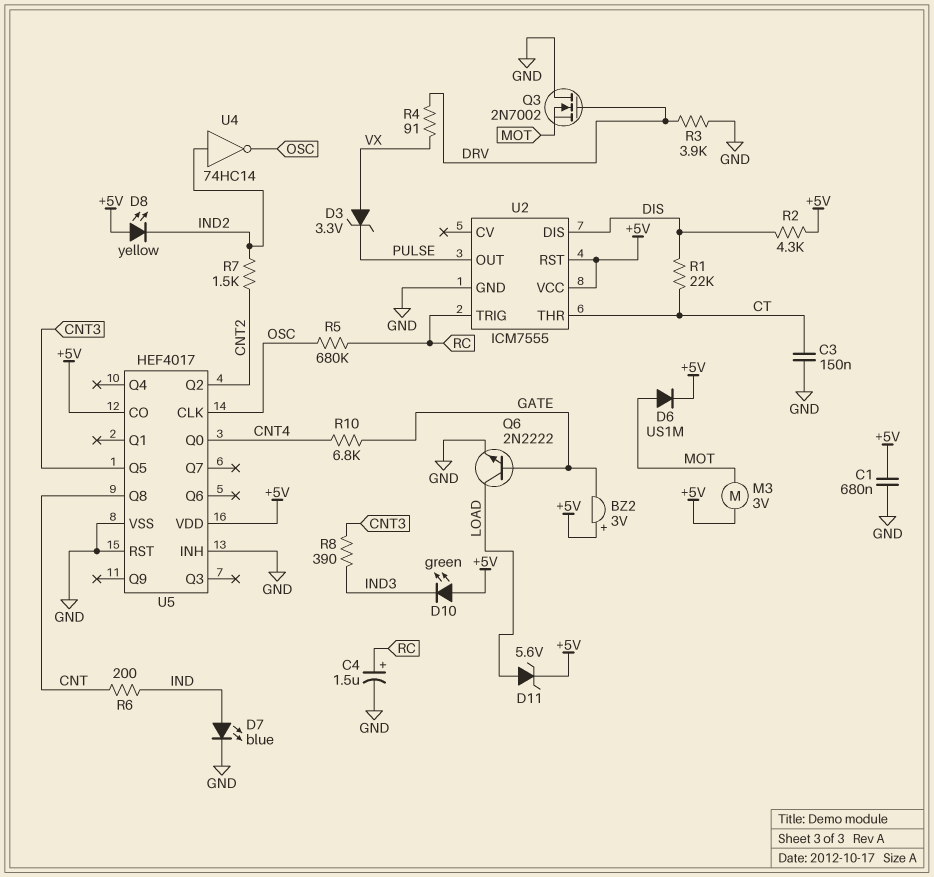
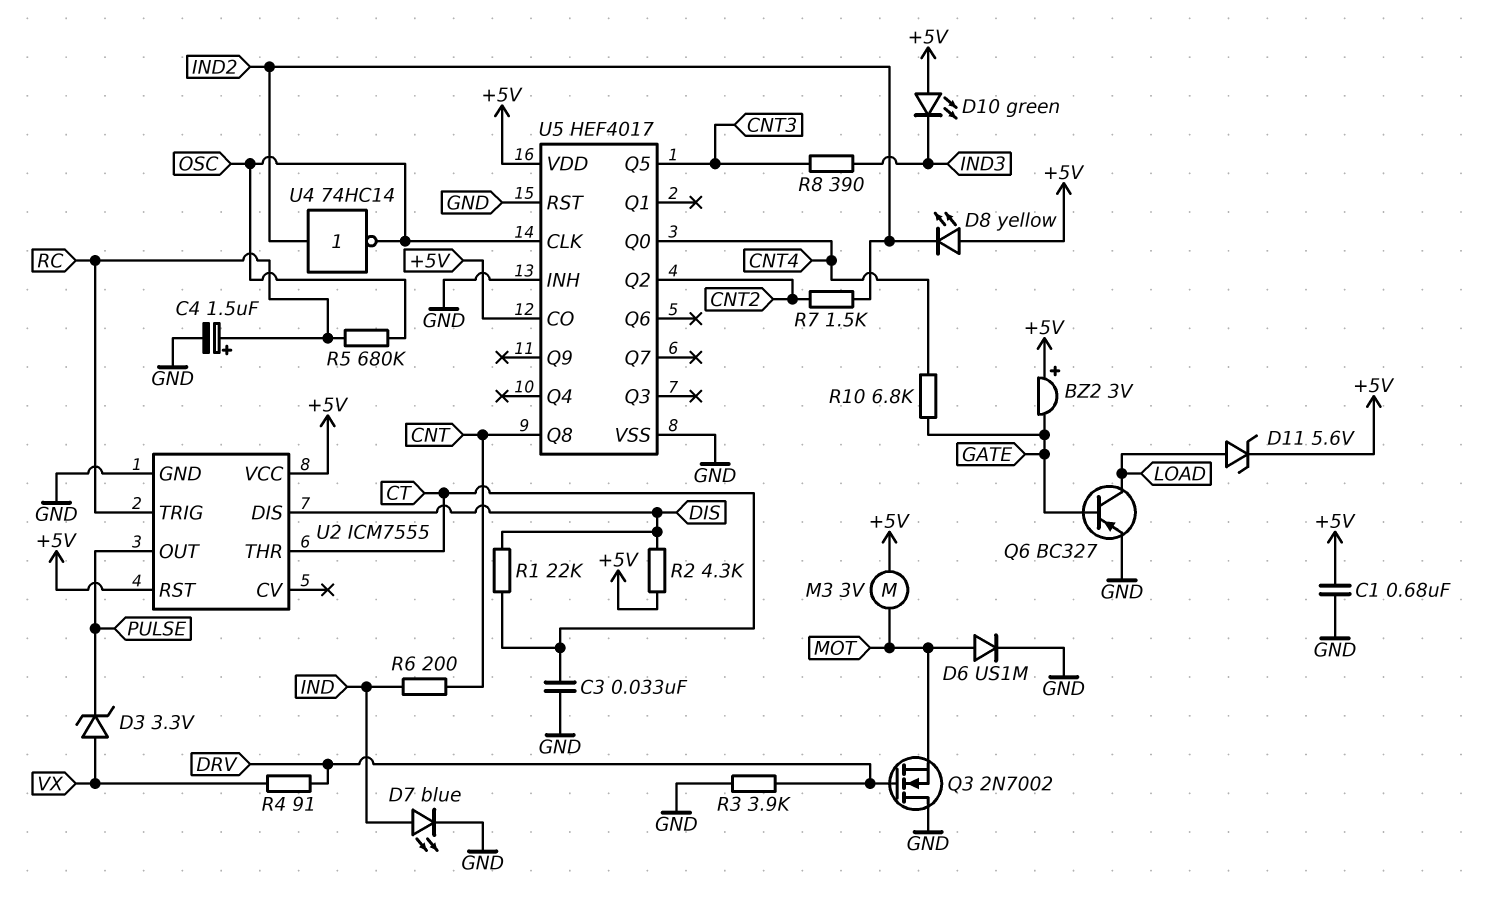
C3: 150nF (CT, GND) -> 33nF (CT, GND)
D6: diode US1M (A MOT, K +5V) -> diode US1M (A MOT, K GND)
Q6: NPN 2N2222 (B GATE, C LOAD, E GND) -> PNP BC327 (B GATE, C LOAD, E GND)

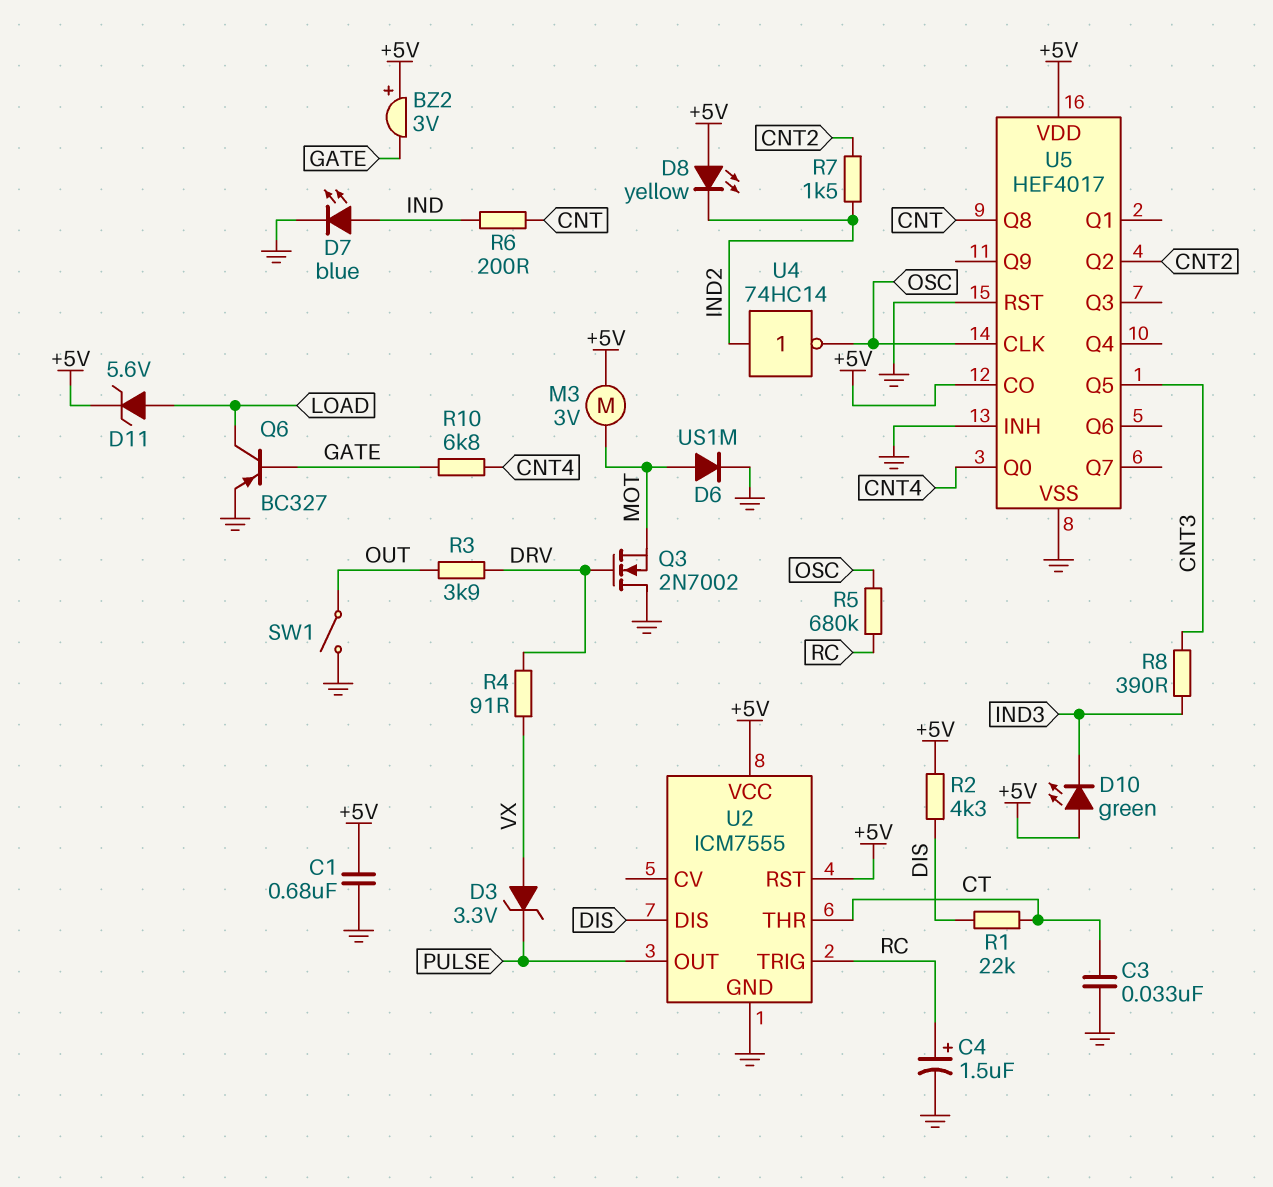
R3: 3.9k (DRV, GND) -> 3.9k (DRV, OUT)
SW1: none -> switch (GND, OUT)

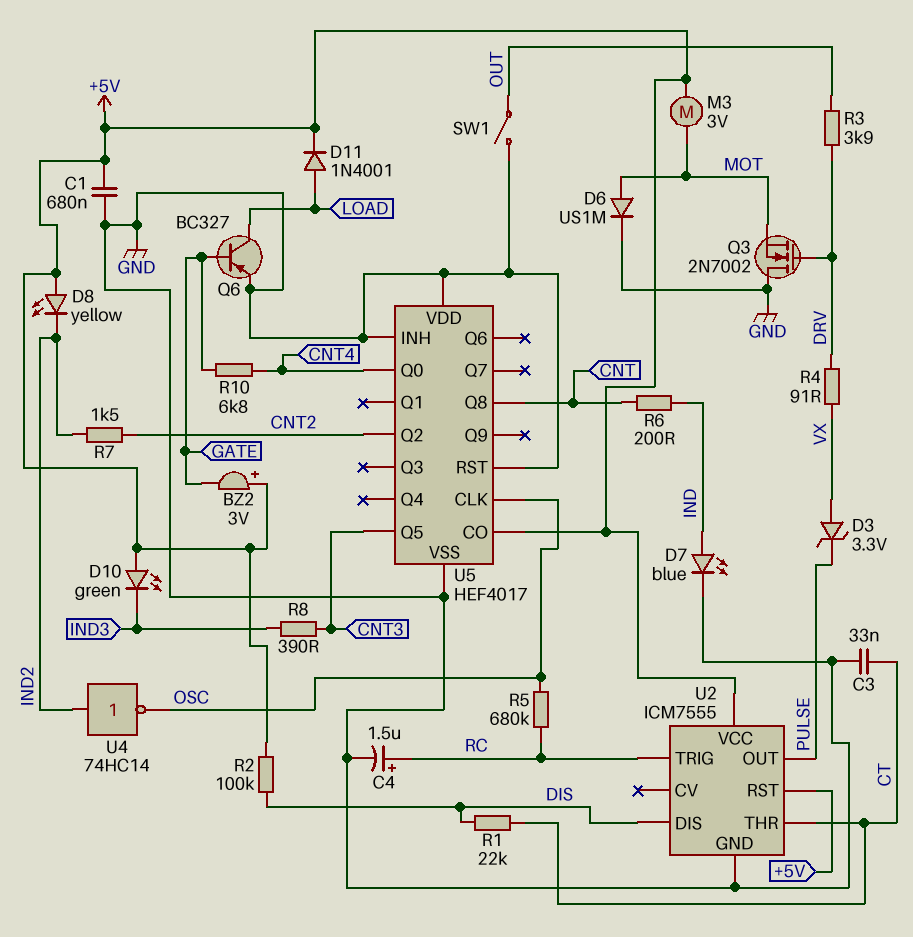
D11: zener 5.6V (A LOAD, K +5V) -> diode 1N4001 (A LOAD, K +5V)
R2: 4.3k (+5V, DIS) -> 100k (+5V, DIS)
U5 pin VDD: +5V -> GND

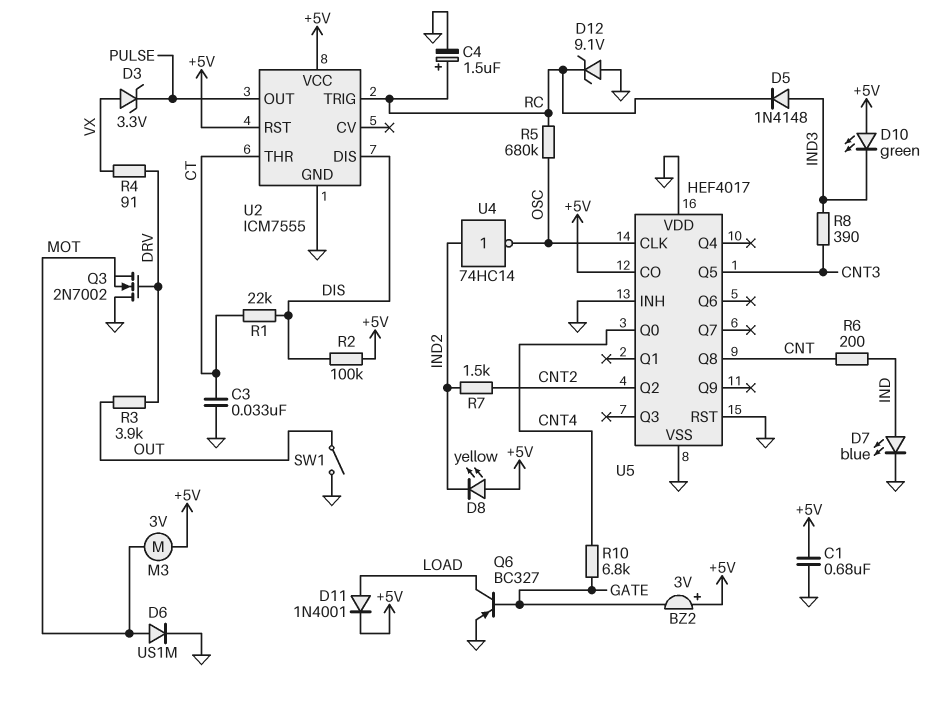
D5: none -> diode 1N4148 (A IND3, K RC)
D12: none -> zener 9.1V (A GND, K RC)

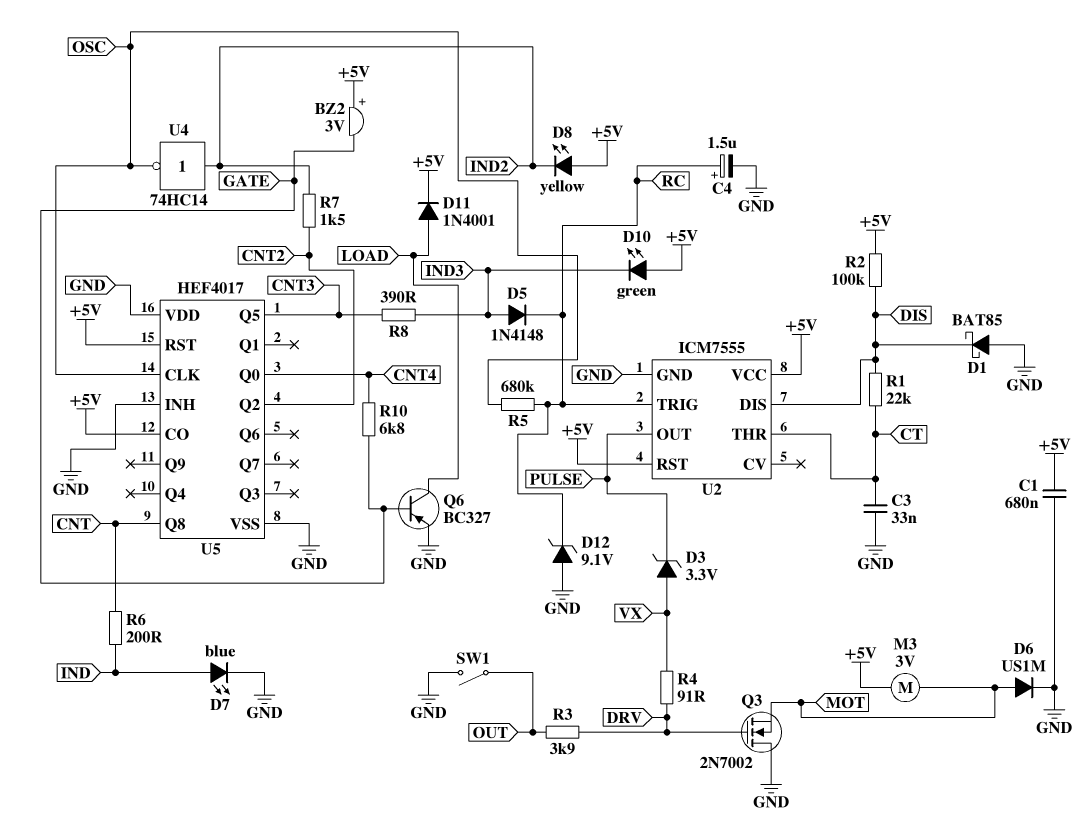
D1: none -> schottky BAT85 (A GND, K DIS)
U5 pin RST: GND -> +5V

